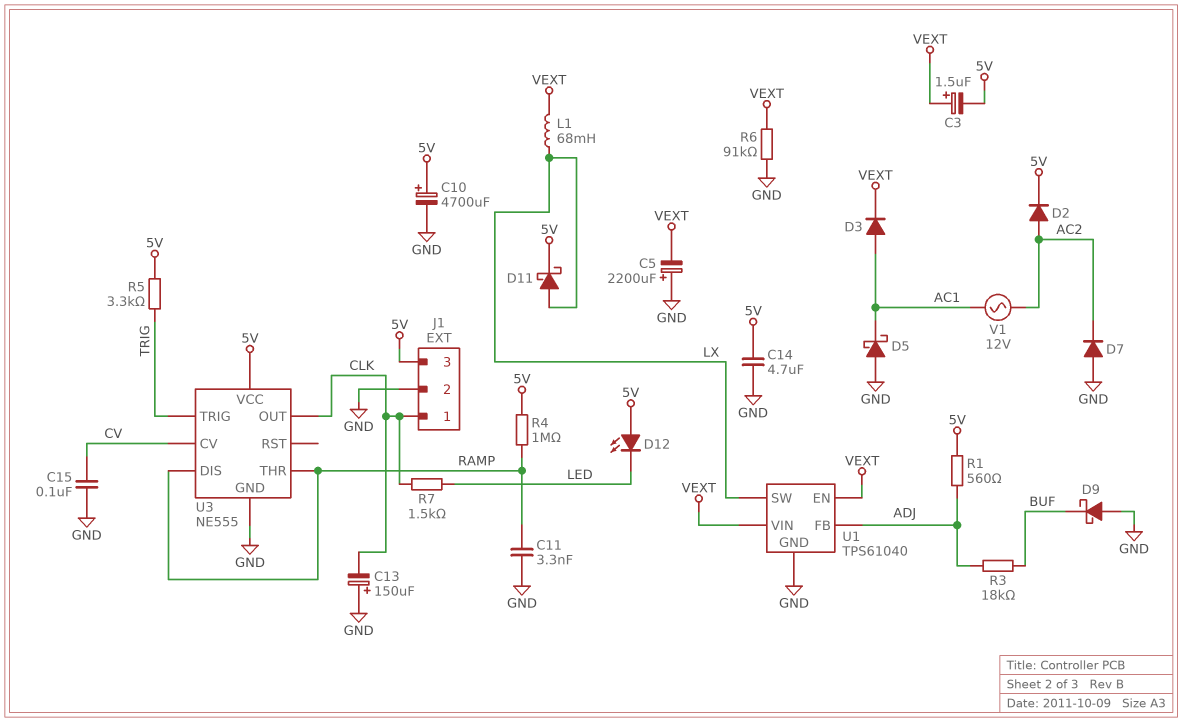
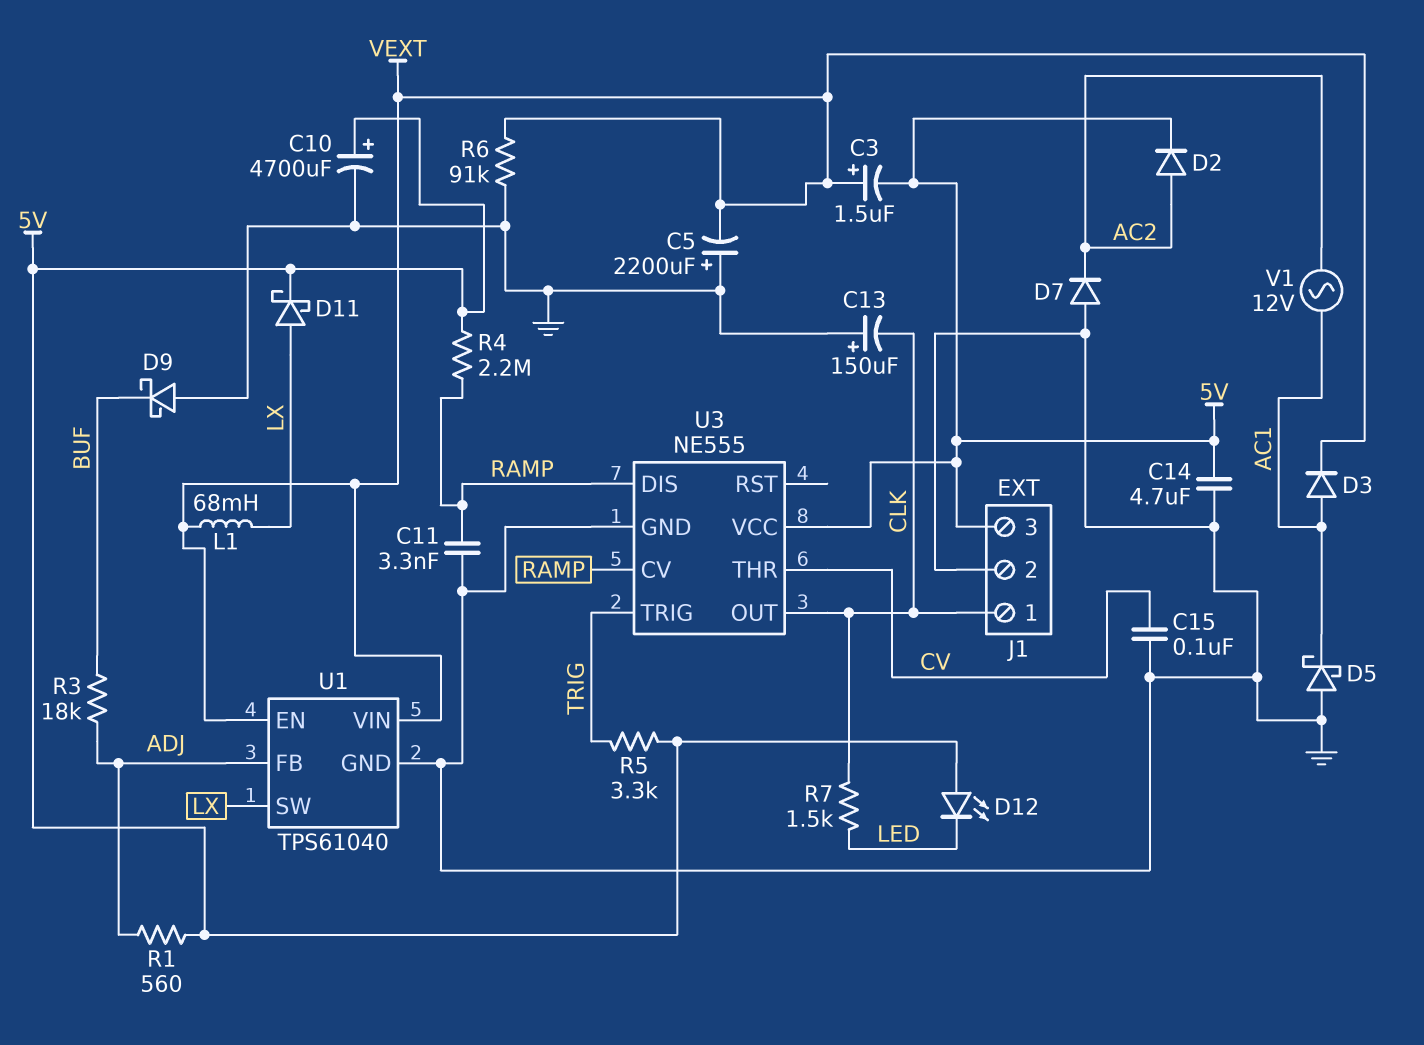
R4: 1M (5V, RAMP) -> 2.2M (5V, RAMP)
U3 pin CV: CV -> RAMP
U3 pin THR: RAMP -> CV

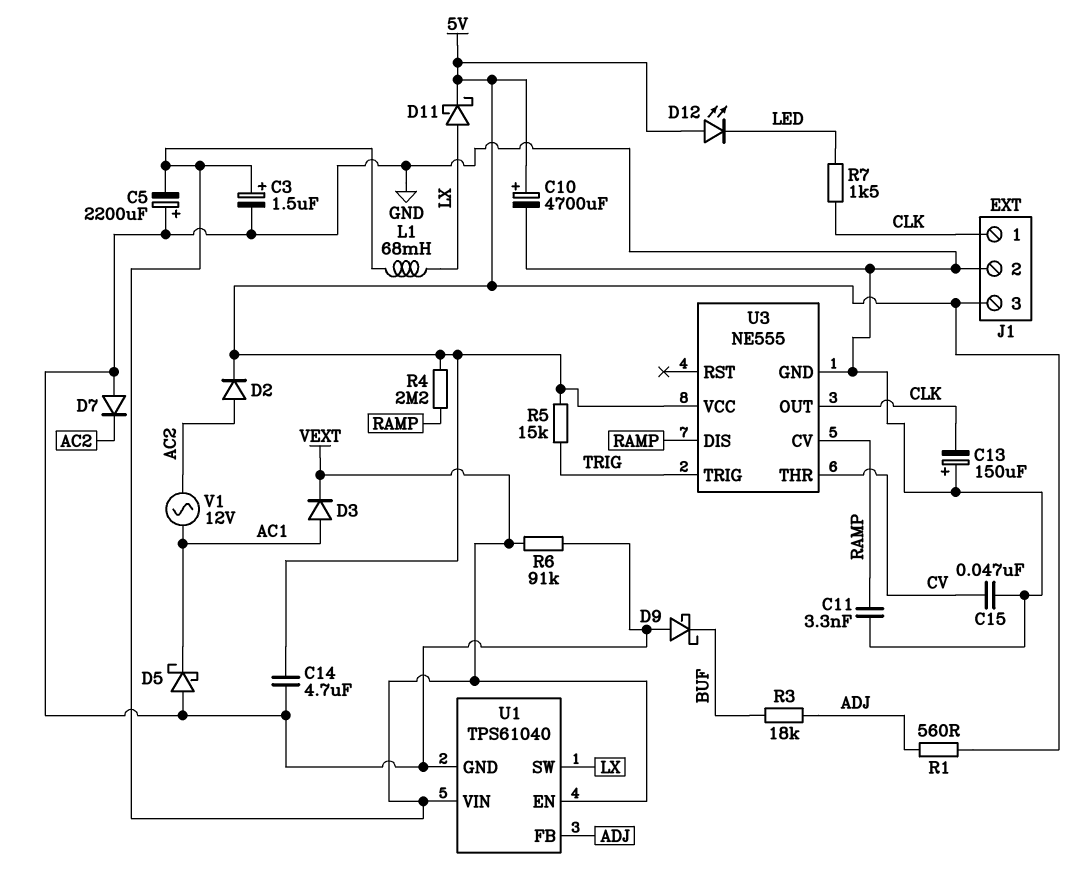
C3: 1.5uF (plus VEXT, minus 5V) -> 1.5uF (plus VEXT, minus GND)
C15: 100nF (CV, GND) -> 47nF (CV, GND)
R5: 3.3k (5V, TRIG) -> 15k (5V, TRIG)

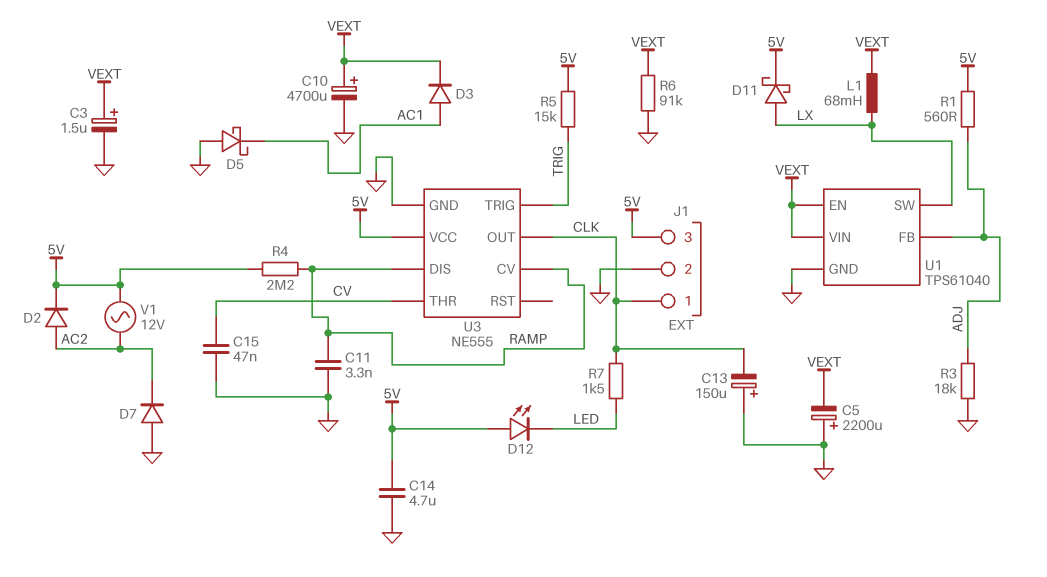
C10: 4700uF (plus 5V, minus GND) -> 4700uF (plus VEXT, minus GND)
D9: schottky (A GND, K BUF) -> none
R3: 18k (ADJ, BUF) -> 18k (ADJ, GND)
V1: AC 12V (AC1, AC2) -> AC 12V (5V, AC2)

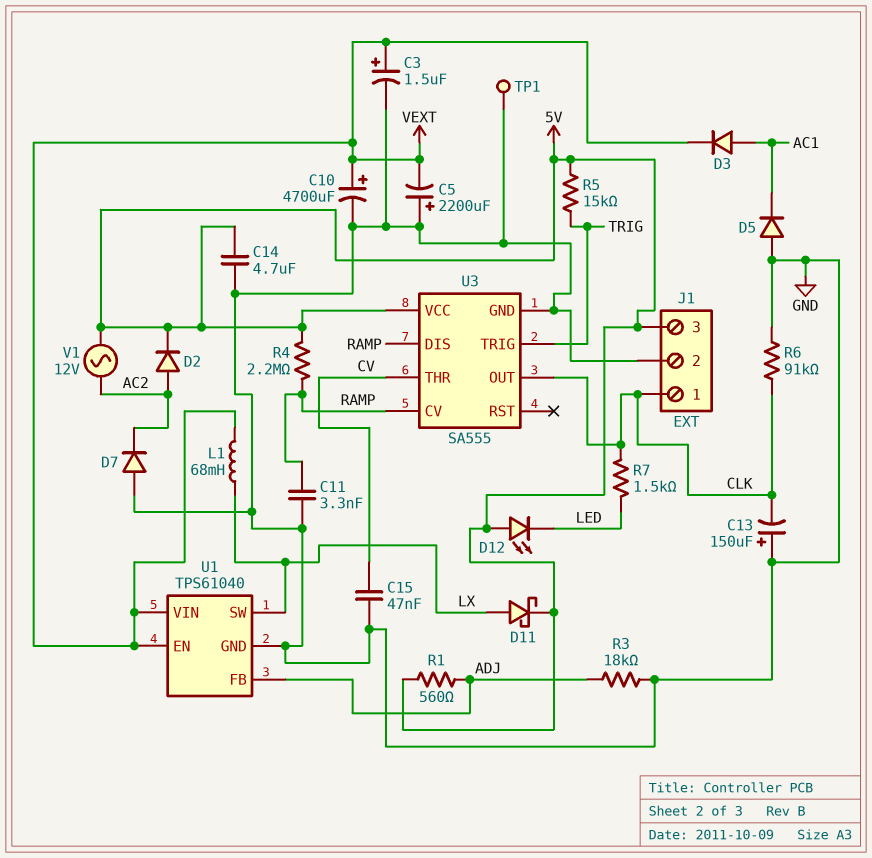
D5: schottky (A GND, K AC1) -> diode (A GND, K AC1)
R6: 91k (GND, VEXT) -> 91k (CLK, GND)
TP1: none -> test point (GND)
U3: NE555 -> SA555

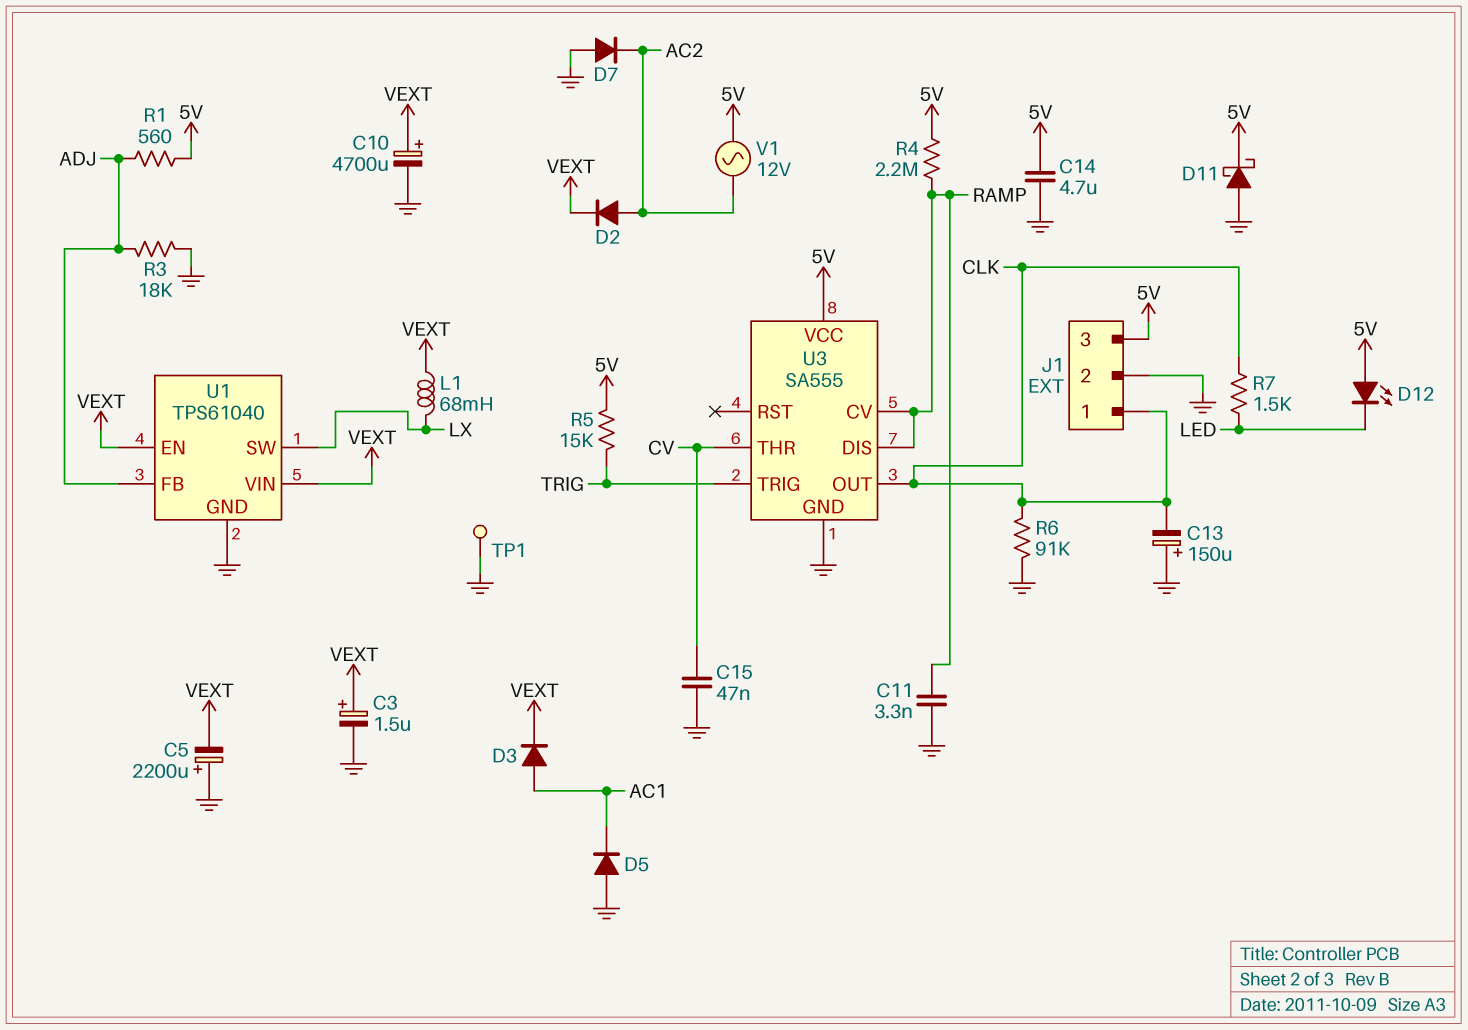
D2: diode (A AC2, K 5V) -> diode (A AC2, K VEXT)
D11: schottky (A LX, K 5V) -> schottky (A GND, K 5V)

